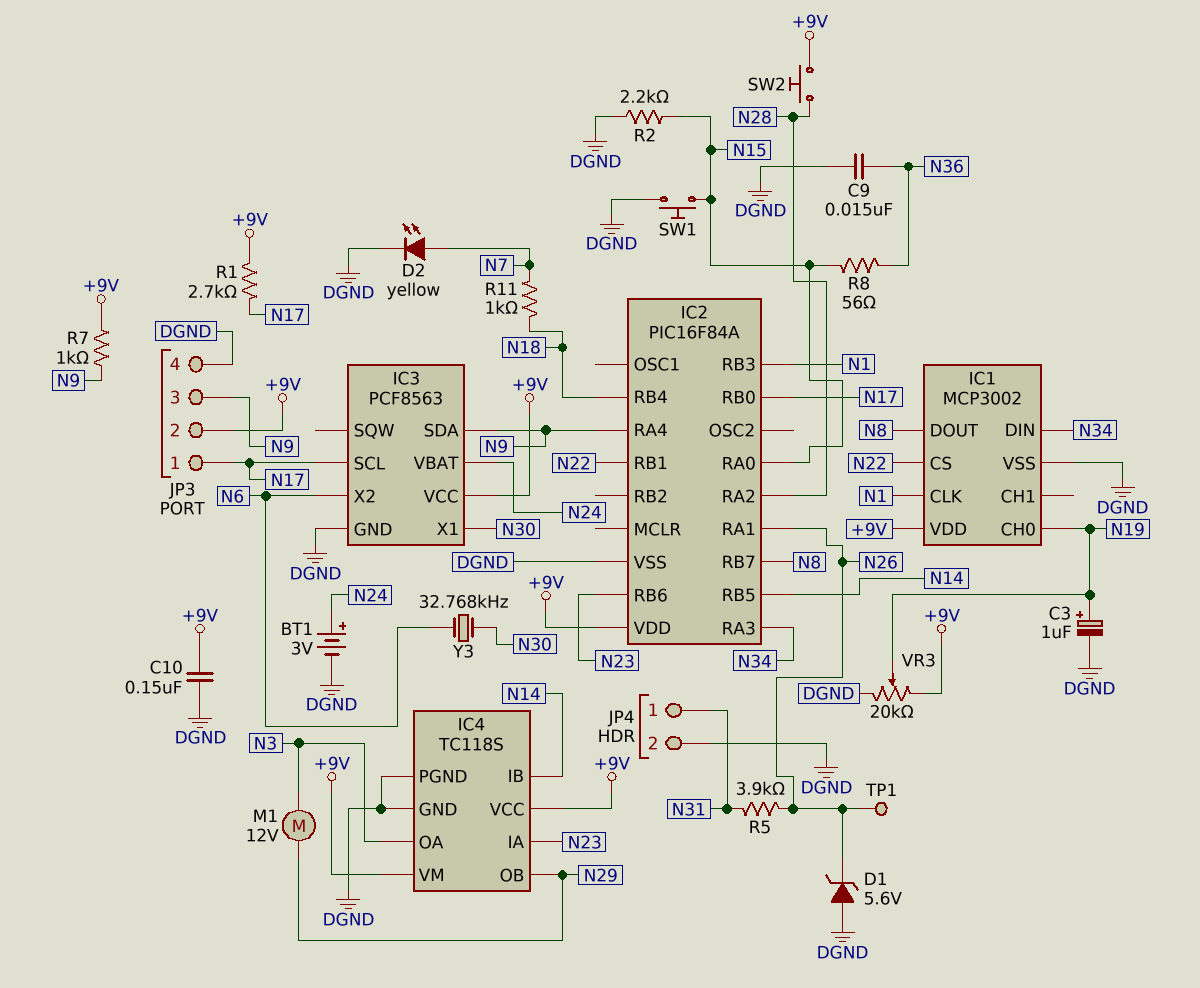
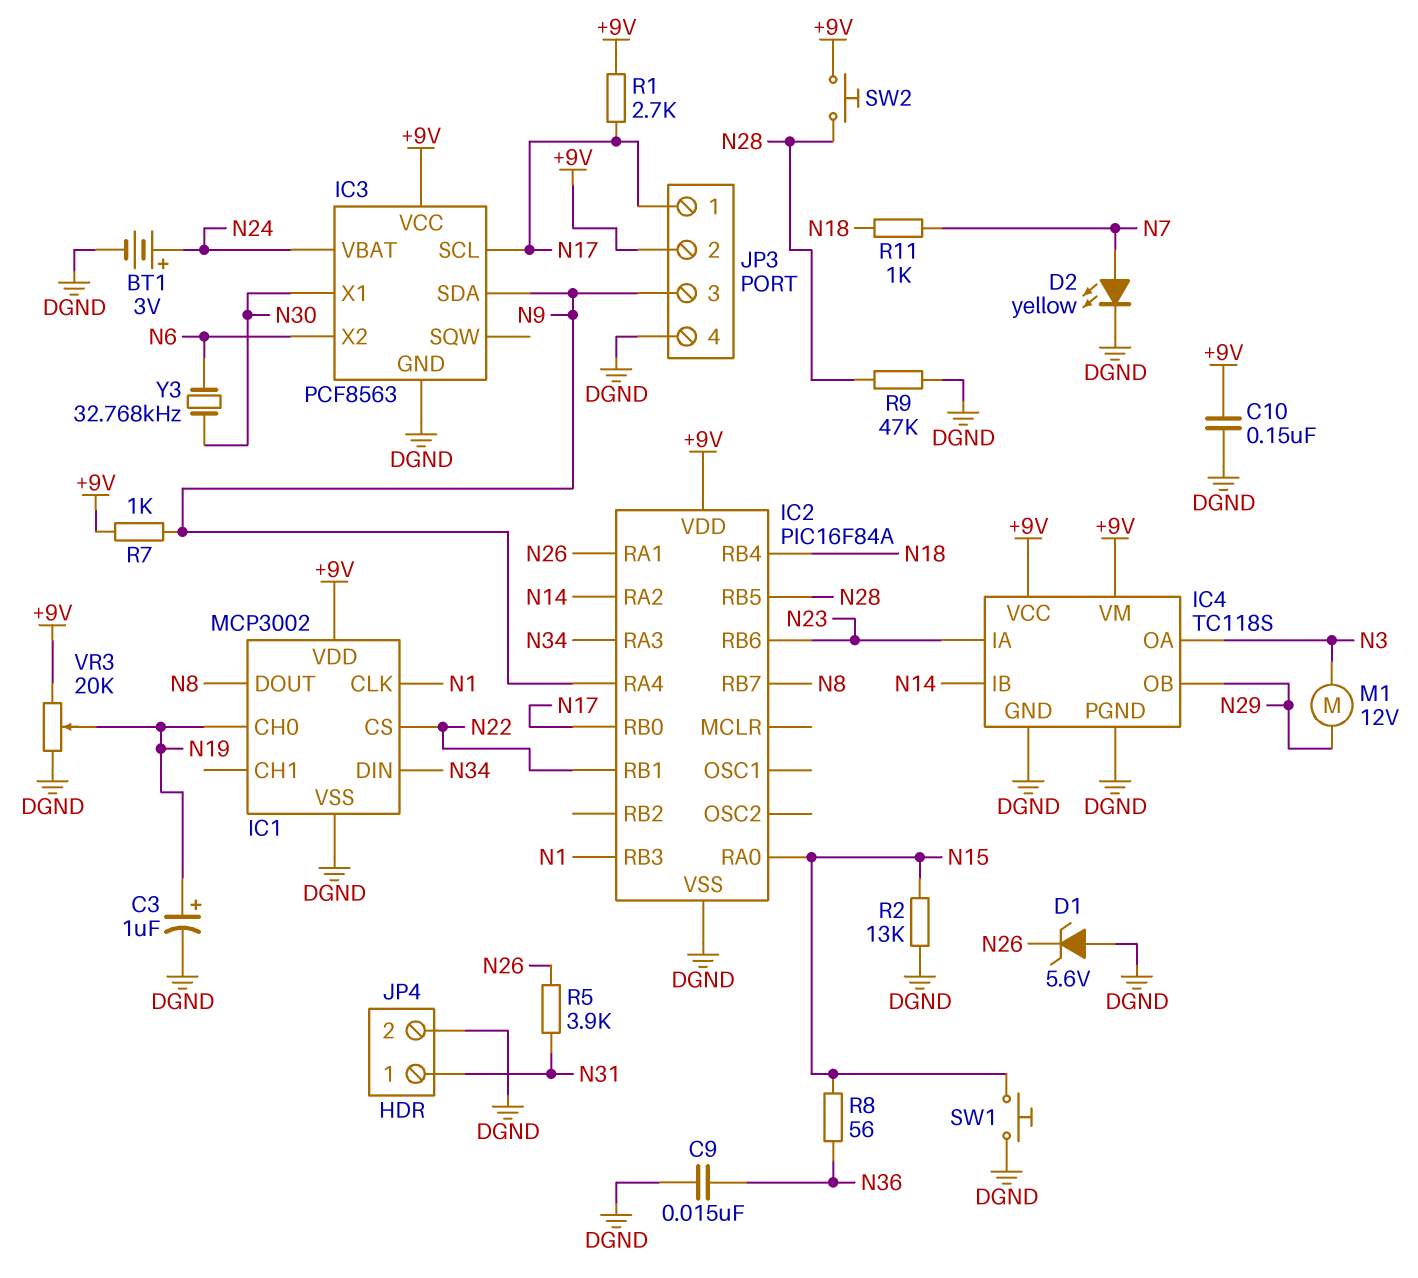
IC2 pin RA2: N28 -> N14
IC2 pin RB5: N14 -> N28
R2: 2.2k (DGND, N15) -> 13k (DGND, N15)
R9: none -> 47k (DGND, N28)
TP1: test point (N26) -> none

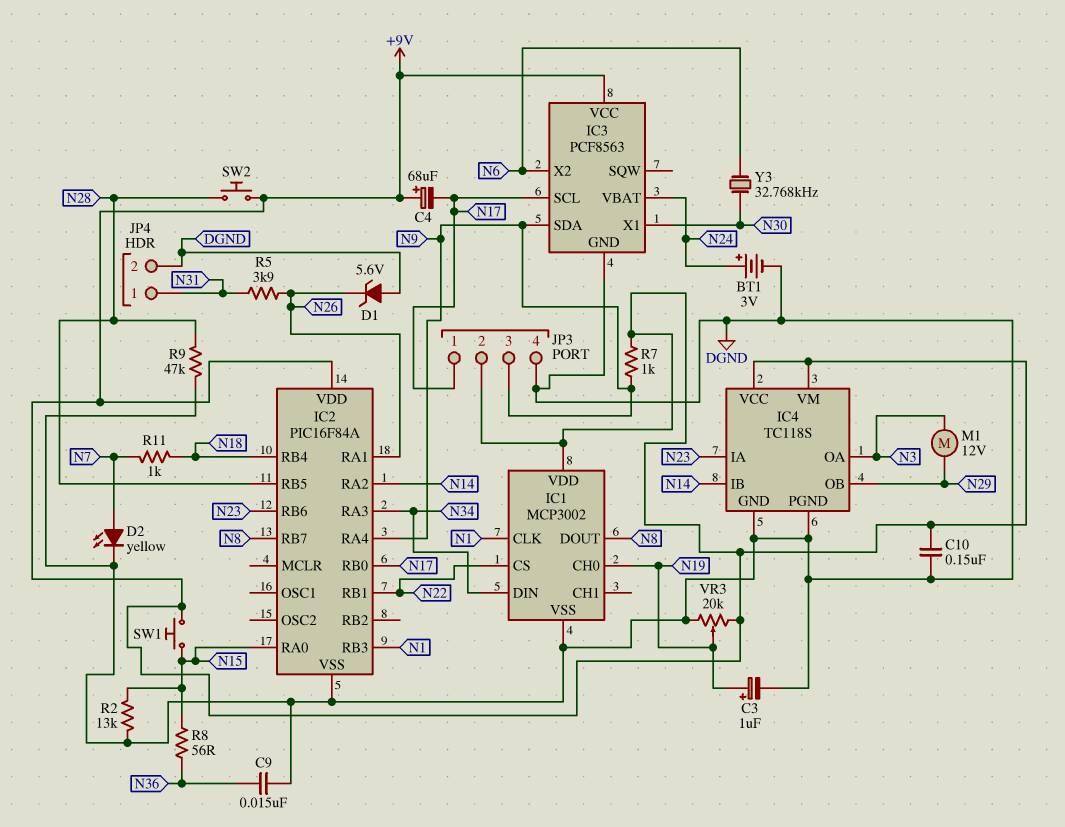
C4: none -> 68uF (plus +9V, minus N17)
R1: 2.7k (+9V, N17) -> none
SW1: button (DGND, N15) -> button (+9V, N15)

